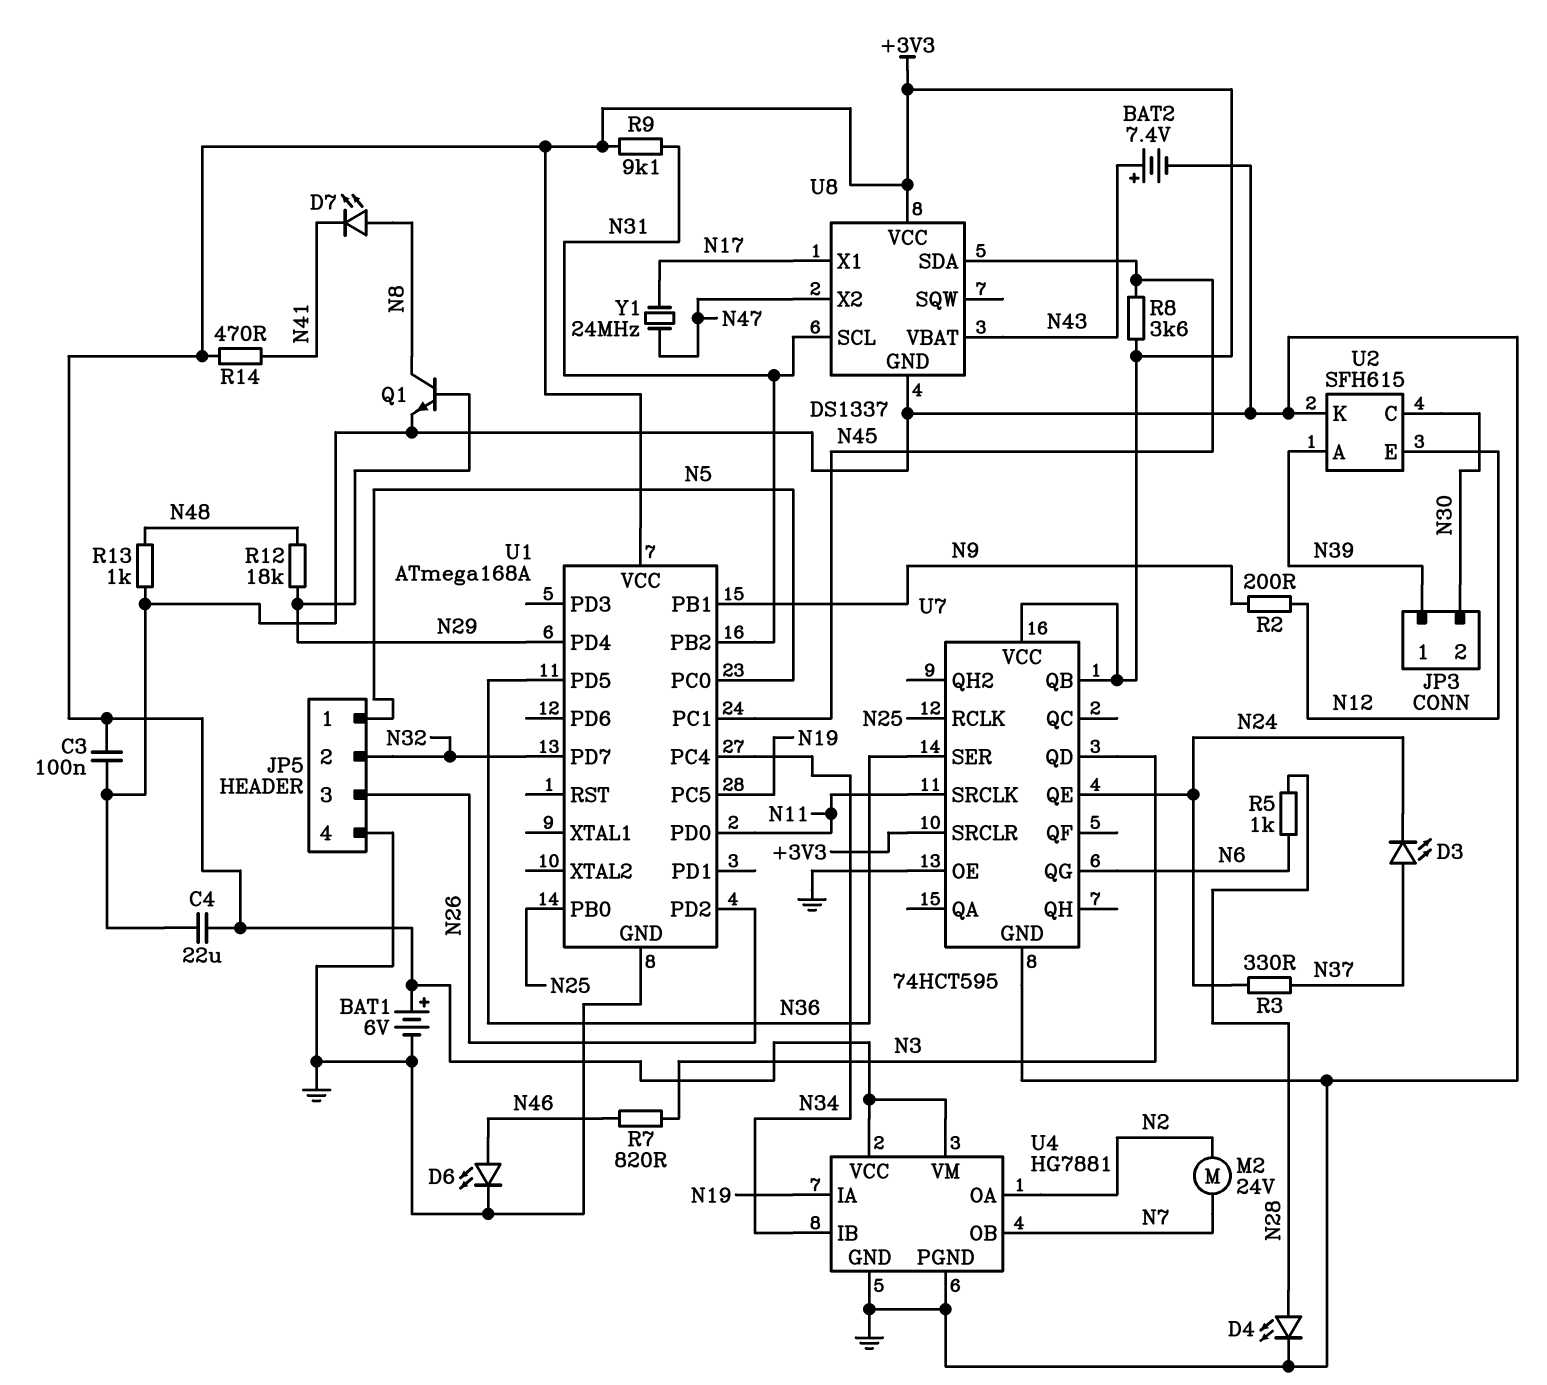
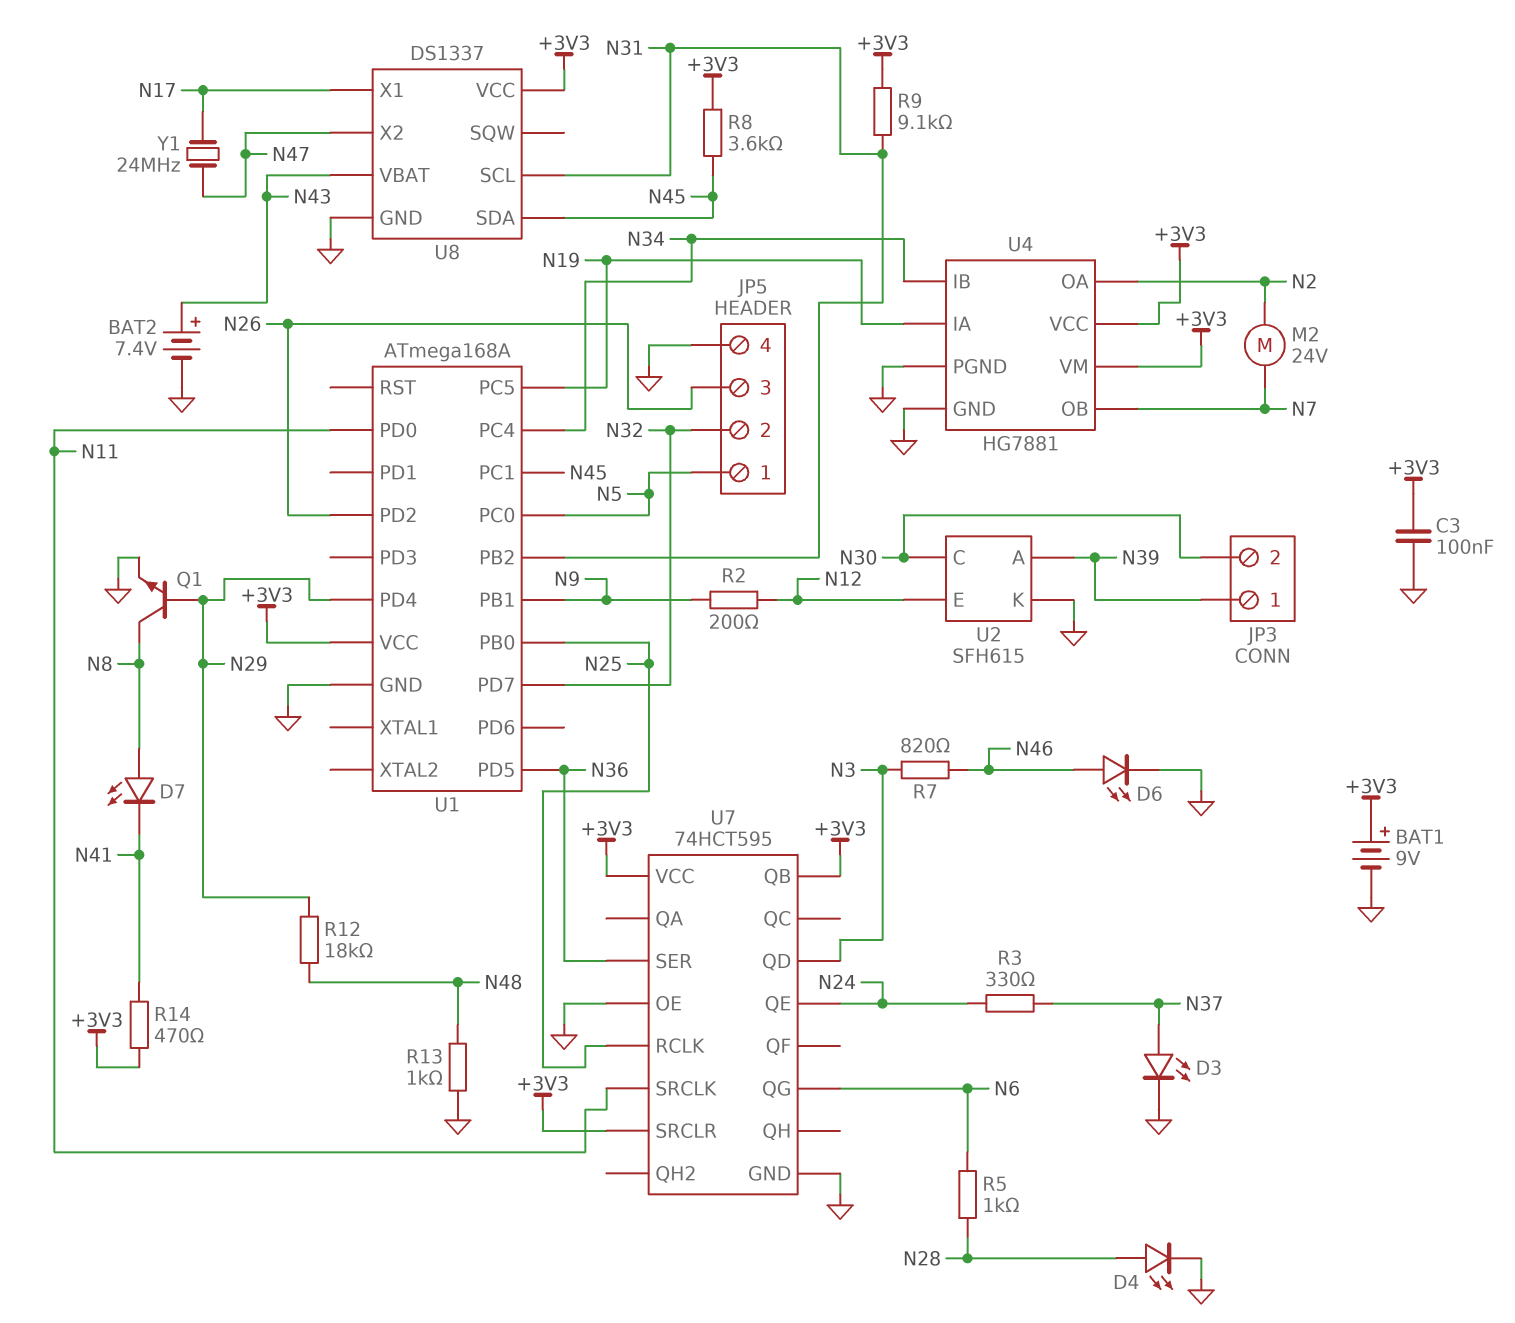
BAT1: 6V (plus +3V3, minus GND) -> 9V (plus +3V3, minus GND)
C4: 22uF (+3V3, GND) -> none
D3: LED (A N37, K N24) -> LED (A N37, K GND)

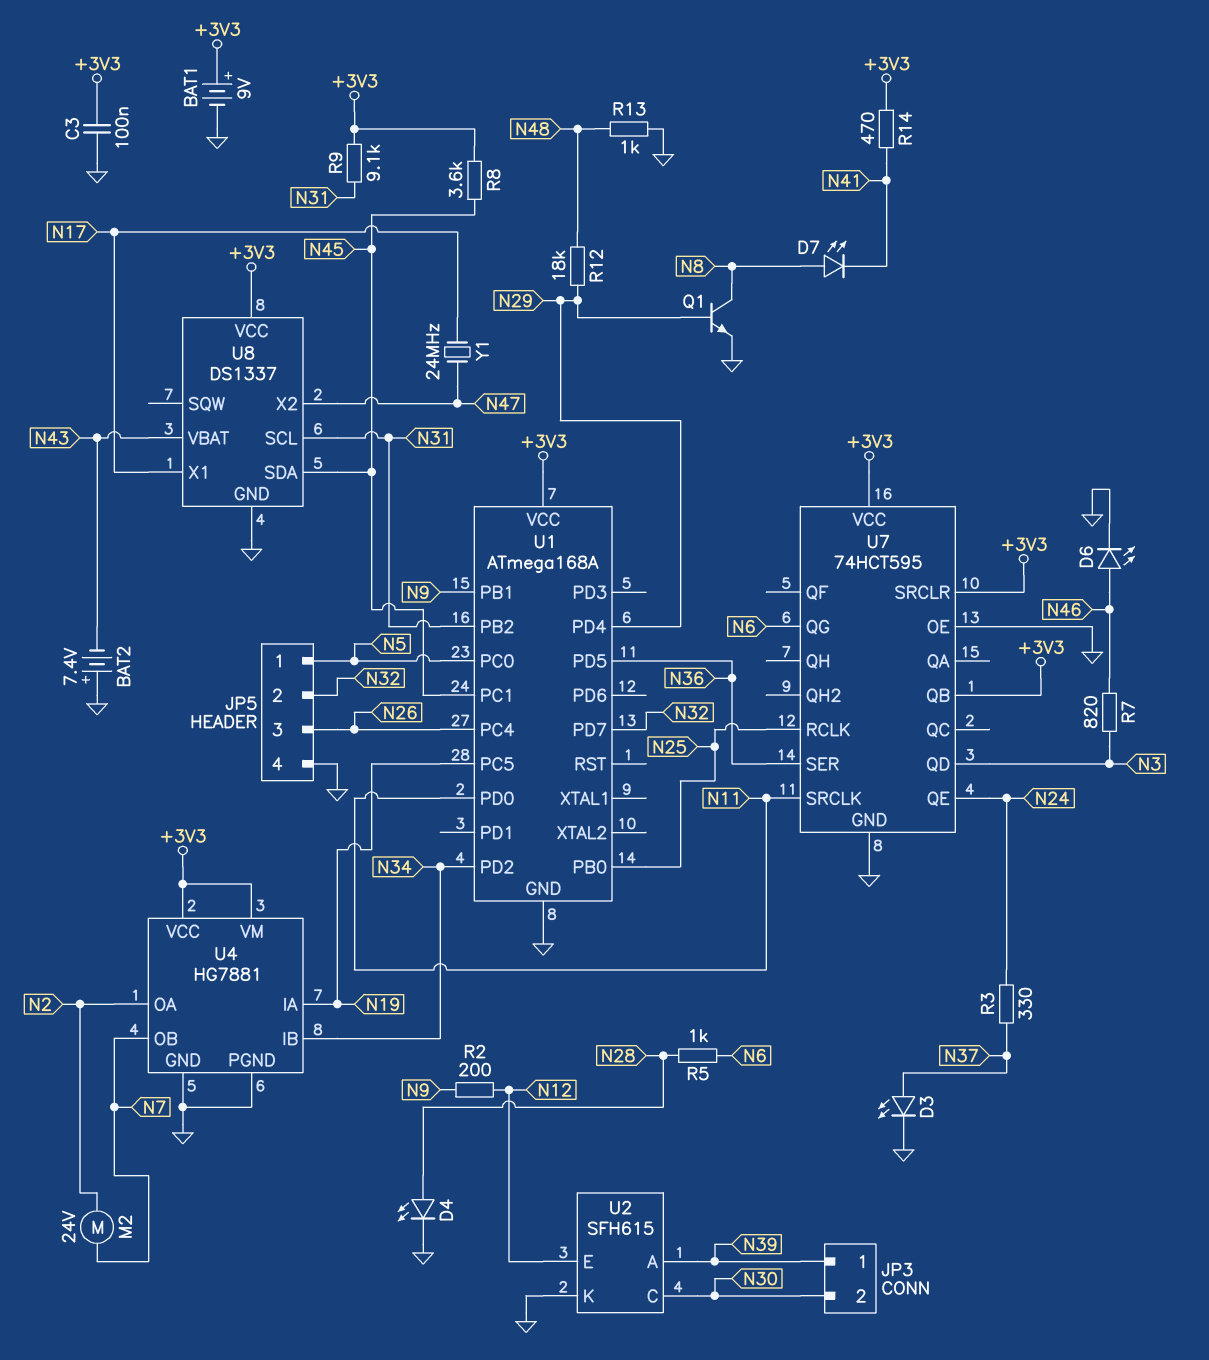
BAT2: 7.4V (plus N43, minus GND) -> 7.4V (plus GND, minus N43)
U1 pin PC4: N34 -> N26
U1 pin PD2: N26 -> N34

